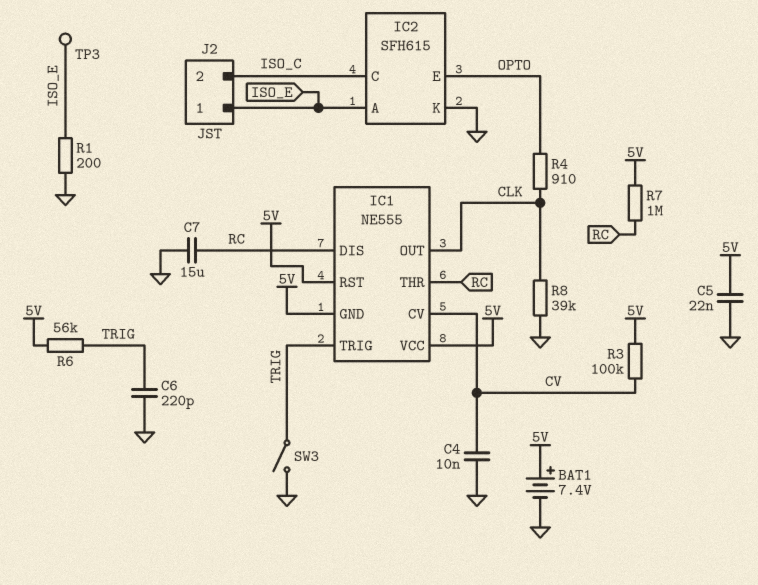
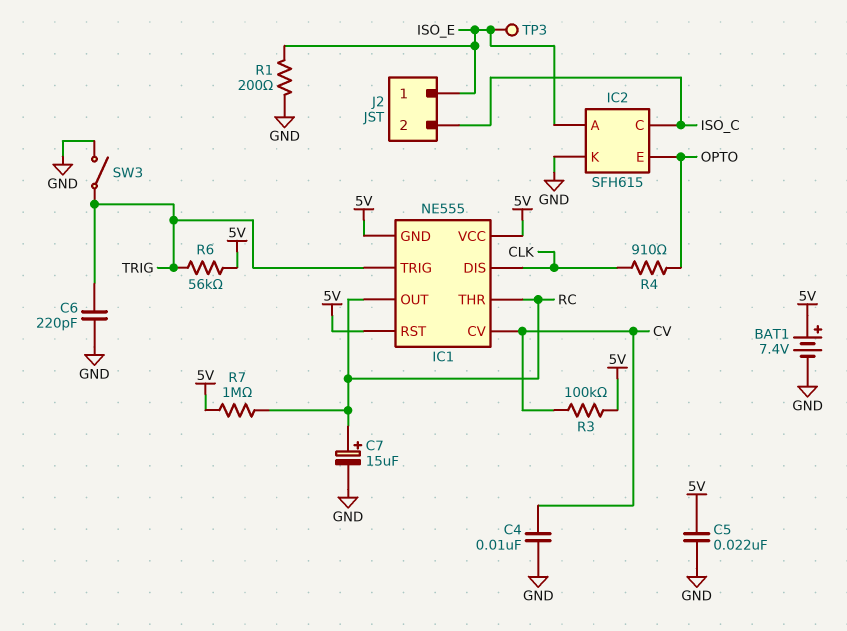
C7: 15uF (GND, RC) -> 15uF (plus RC, minus GND)
IC1 pin DIS: RC -> CLK
IC1 pin OUT: CLK -> RC
R8: 39k (CLK, GND) -> none

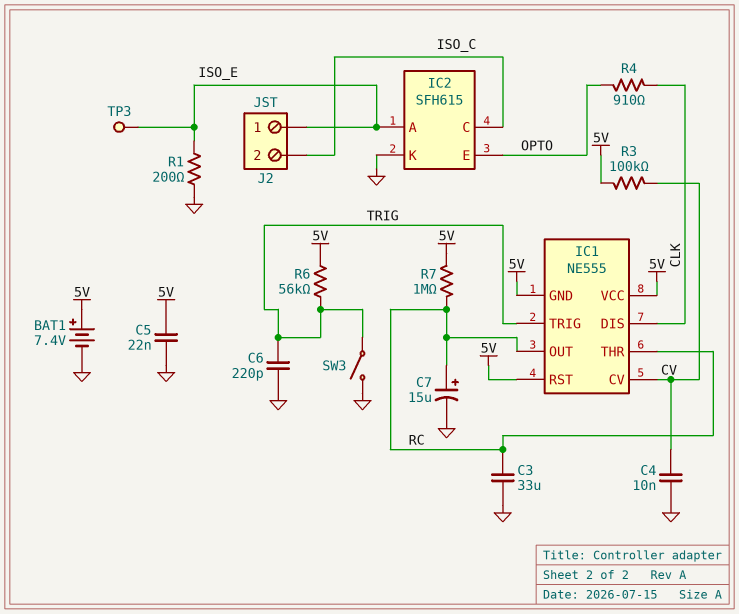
C3: none -> 33uF (GND, RC)

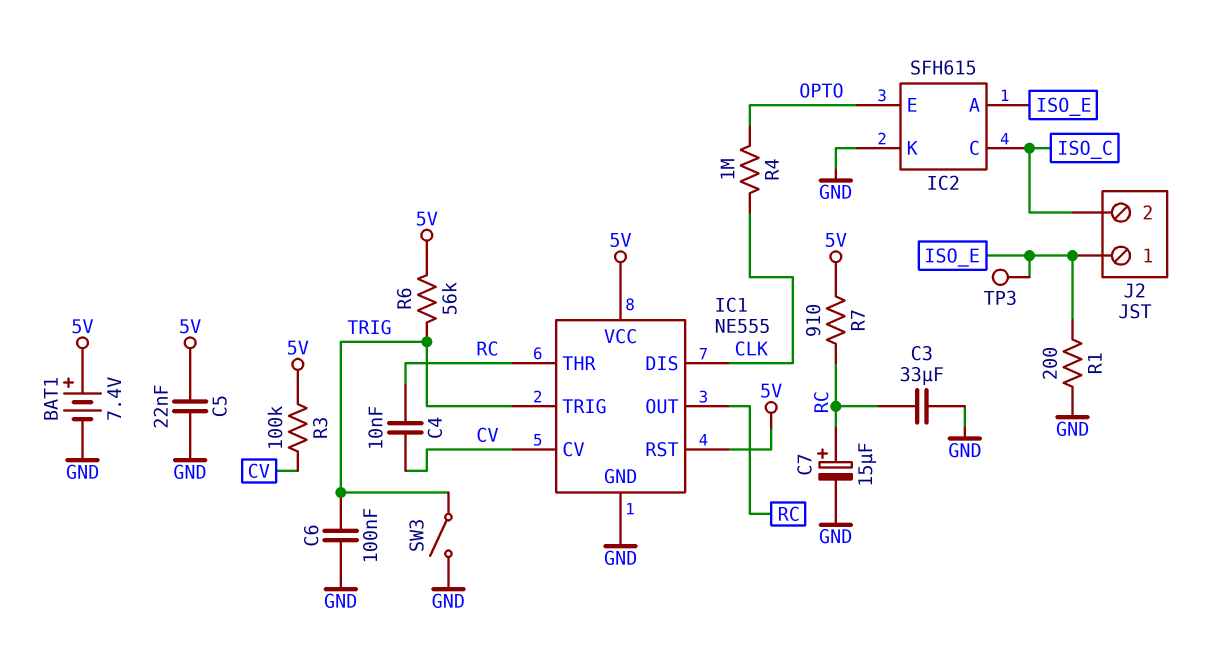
C4: 10nF (CV, GND) -> 10nF (CV, RC)
C6: 220pF (GND, TRIG) -> 100nF (GND, TRIG)
IC1 pin GND: 5V -> GND
R4: 910 (CLK, OPTO) -> 1M (CLK, OPTO)
R7: 1M (5V, RC) -> 910 (5V, RC)

